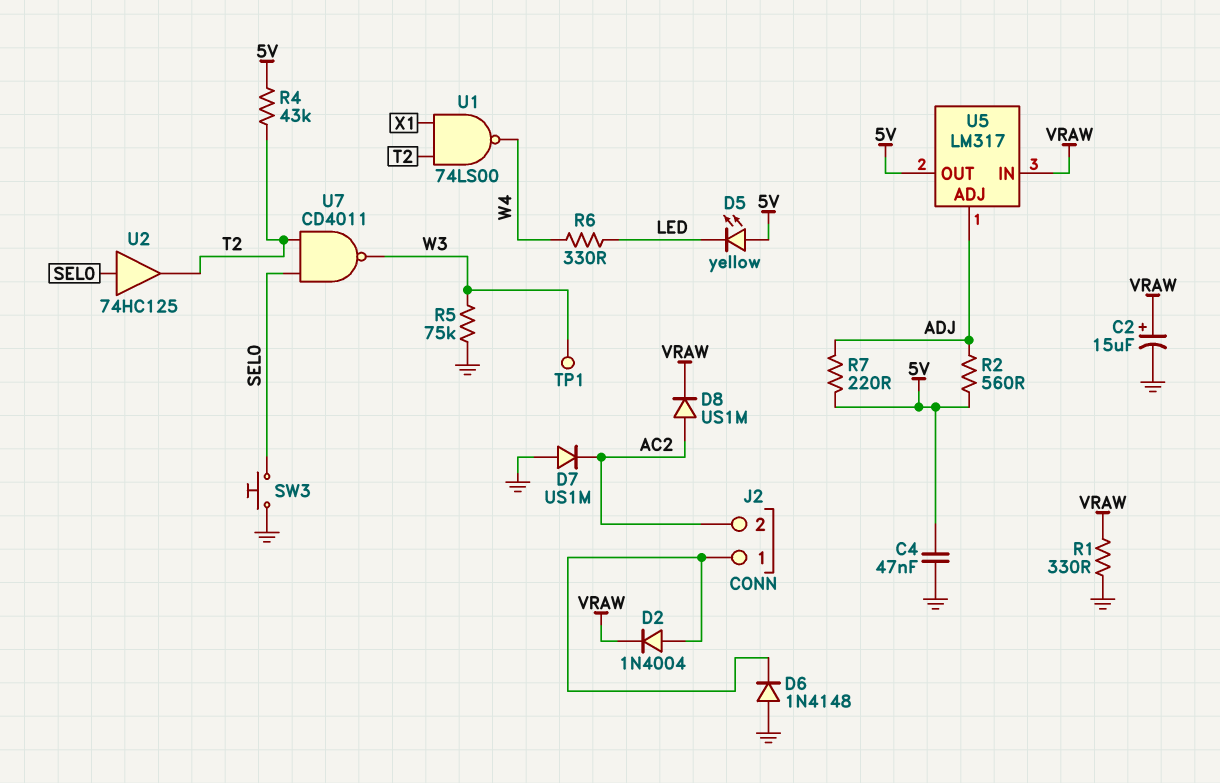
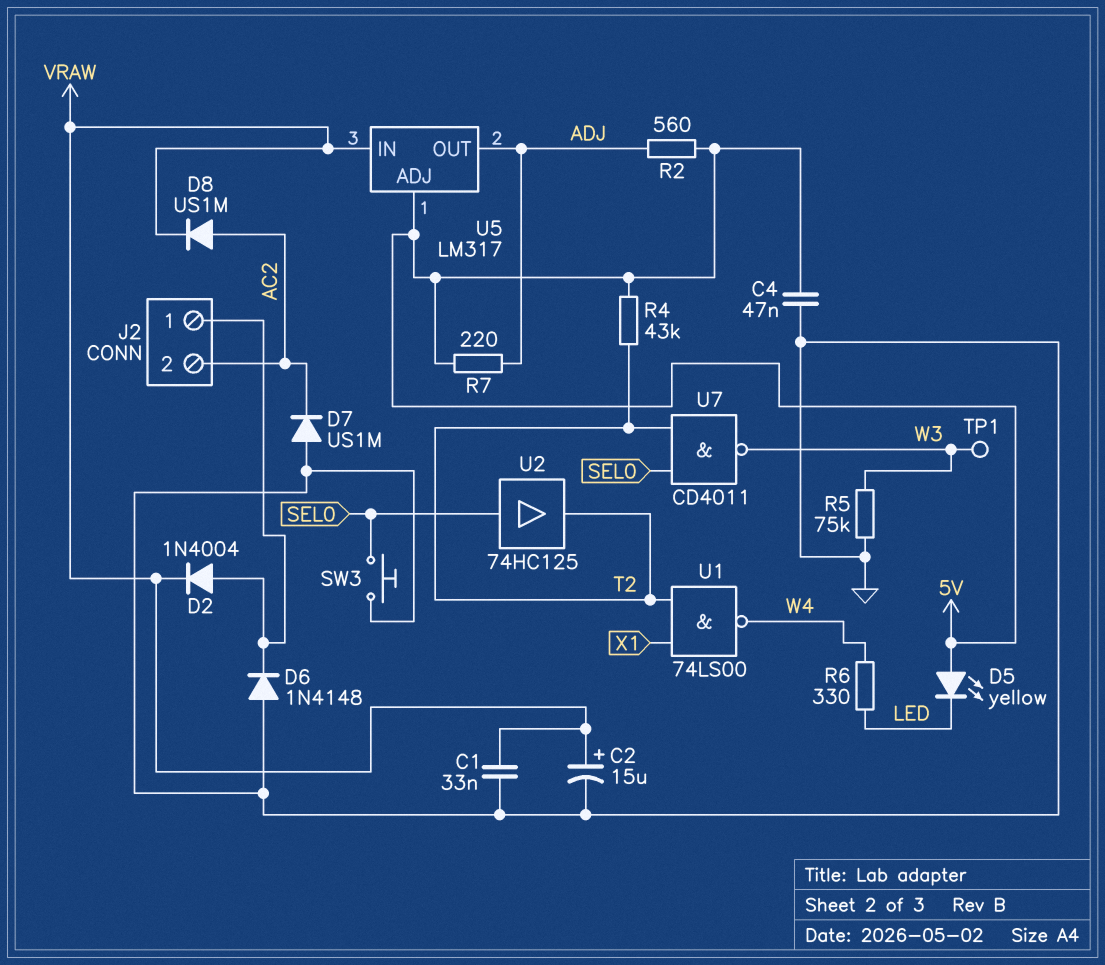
C1: none -> 33nF (GND, VRAW)
R1: 330 (GND, VRAW) -> none
U5 pin ADJ: ADJ -> 5V
U5 pin OUT: 5V -> ADJ

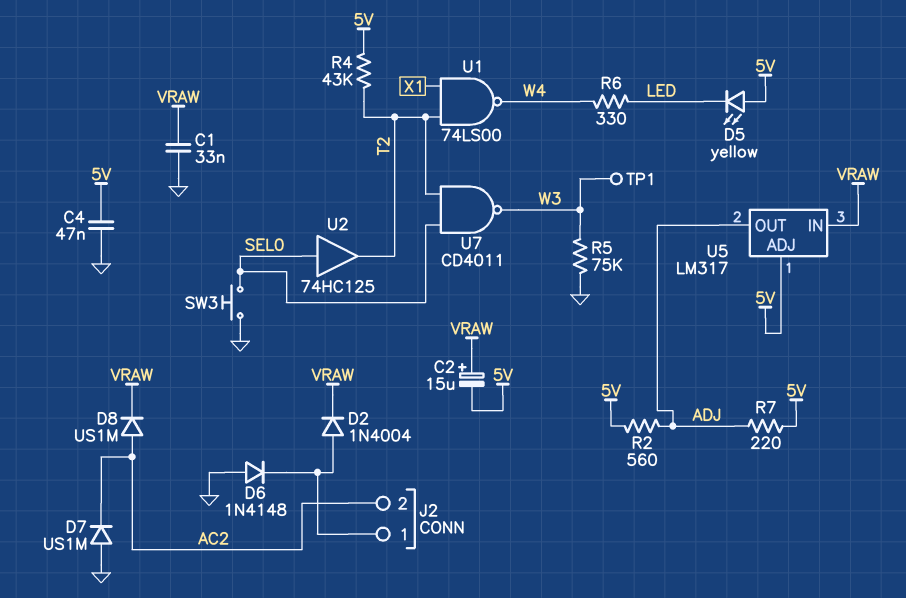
C2: 15uF (plus VRAW, minus GND) -> 15uF (plus VRAW, minus 5V)

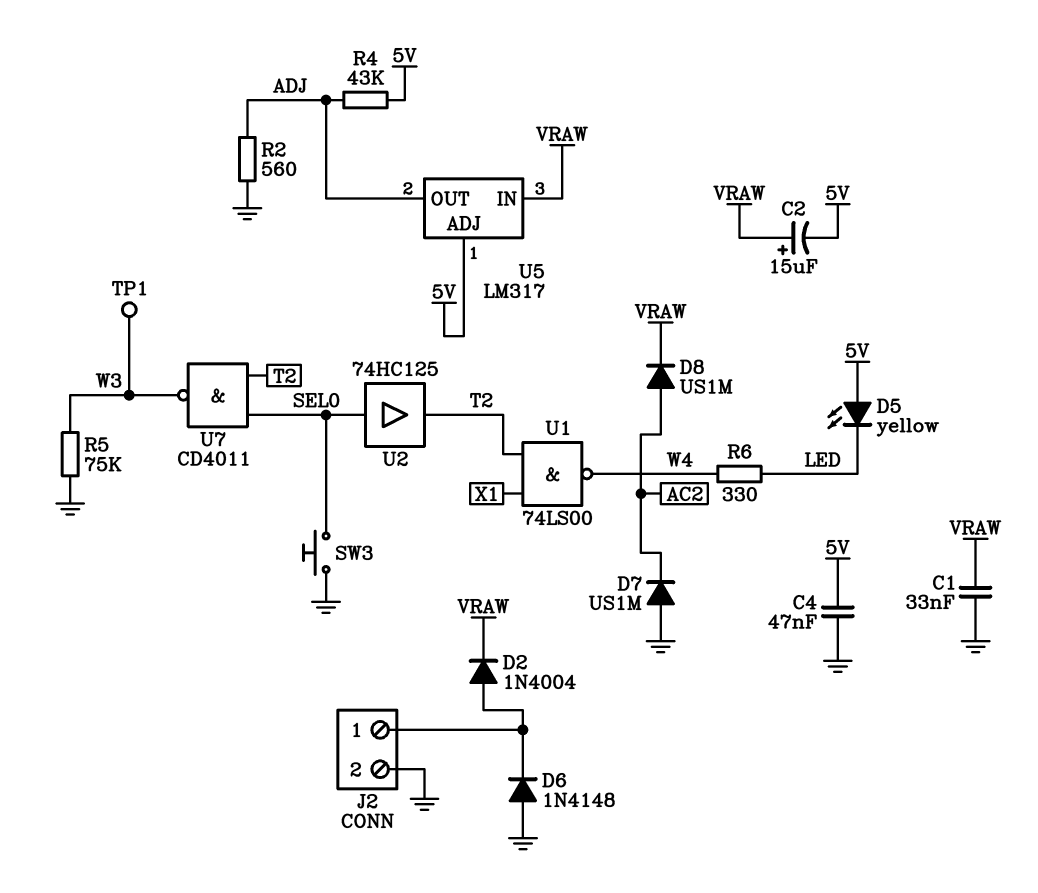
J2 pin 2: AC2 -> GND
R2: 560 (5V, ADJ) -> 560 (ADJ, GND)
R4: 43k (5V, T2) -> 43k (5V, ADJ)
R7: 220 (5V, ADJ) -> none

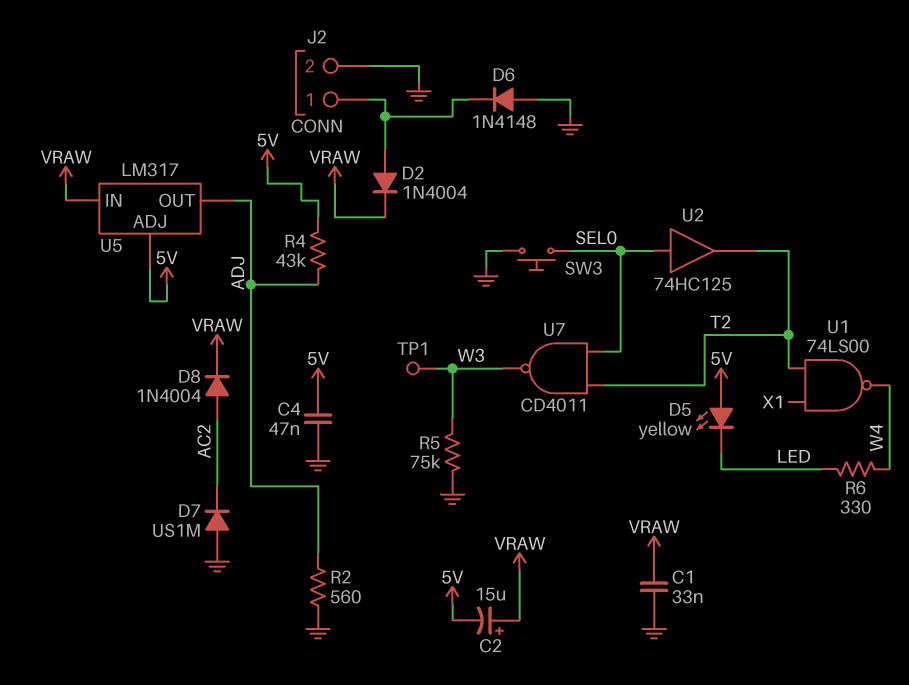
D8: diode US1M (A AC2, K VRAW) -> diode 1N4004 (A AC2, K VRAW)

